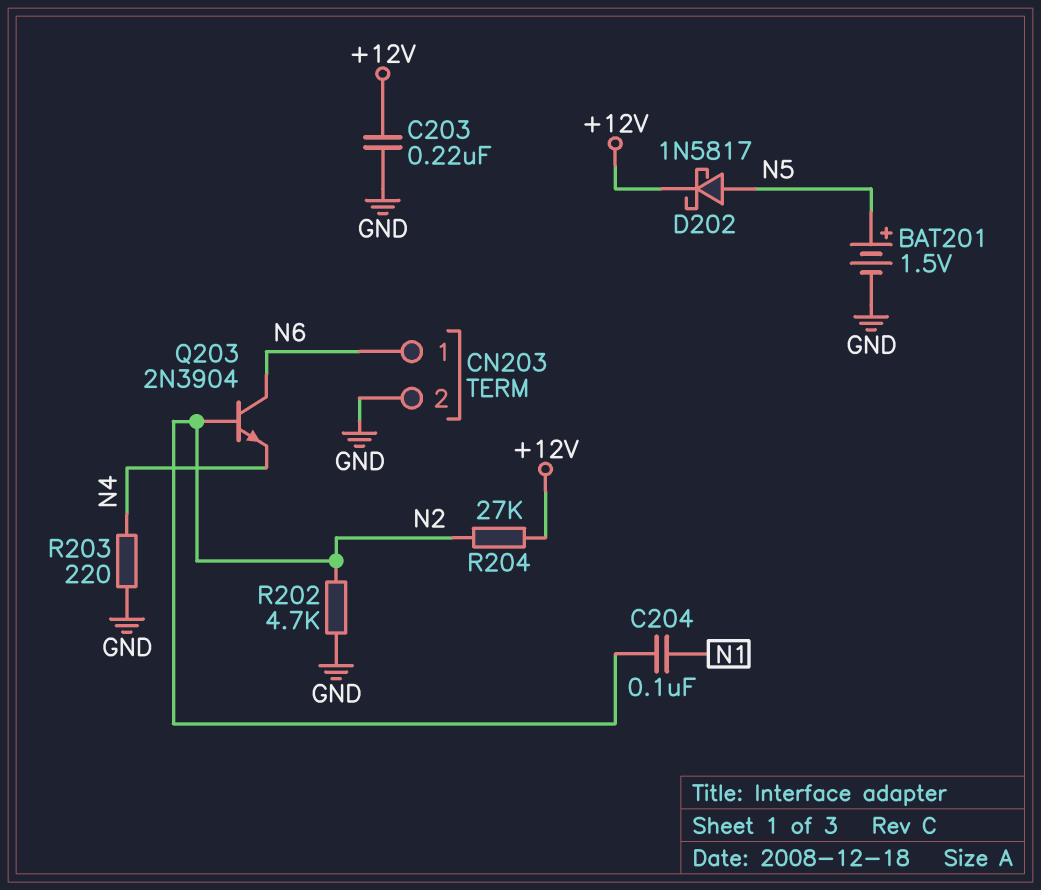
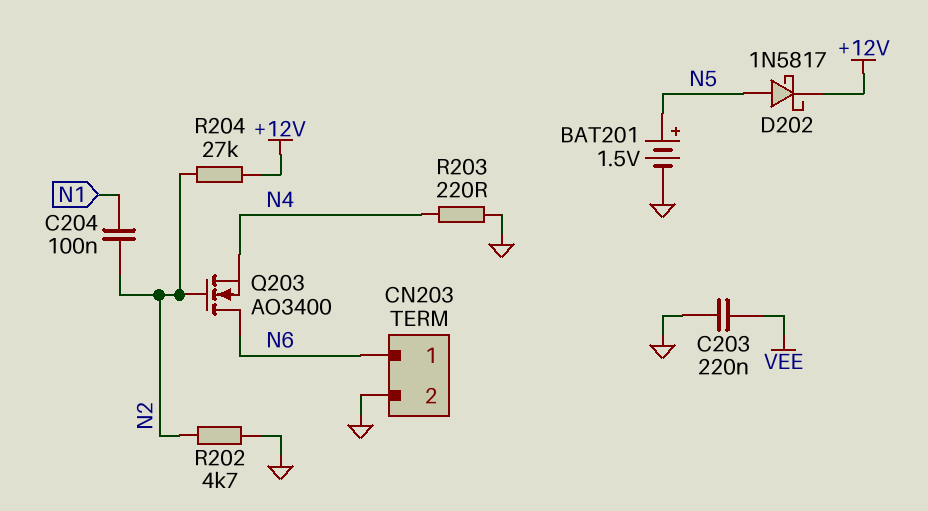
C203: 220nF (+12V, GND) -> 220nF (GND, VEE)
Q203: NPN 2N3904 (B N2, C N6, E N4) -> NMOS AO3400 (G N2, D N6, S N4)

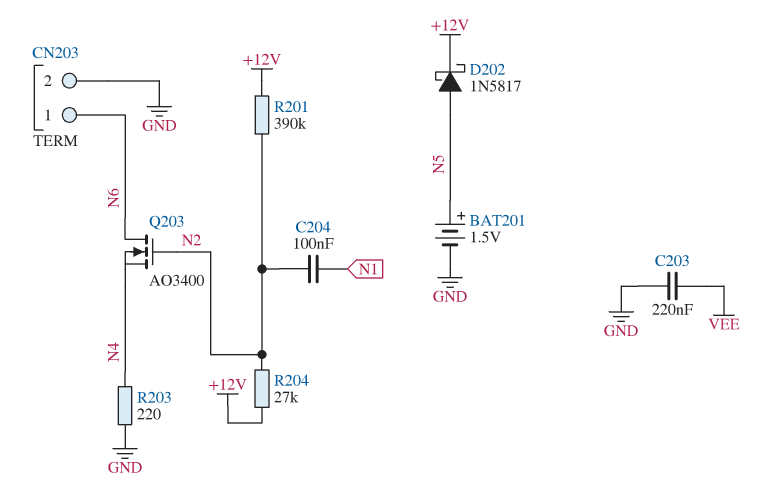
R201: none -> 390k (+12V, N2)
R202: 4.7k (GND, N2) -> none

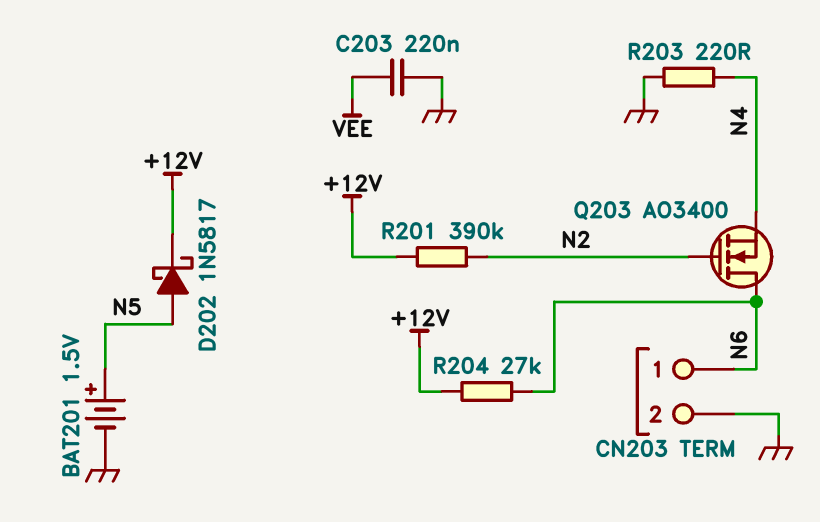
C204: 100nF (N1, N2) -> none
R204: 27k (+12V, N2) -> 27k (+12V, N6)

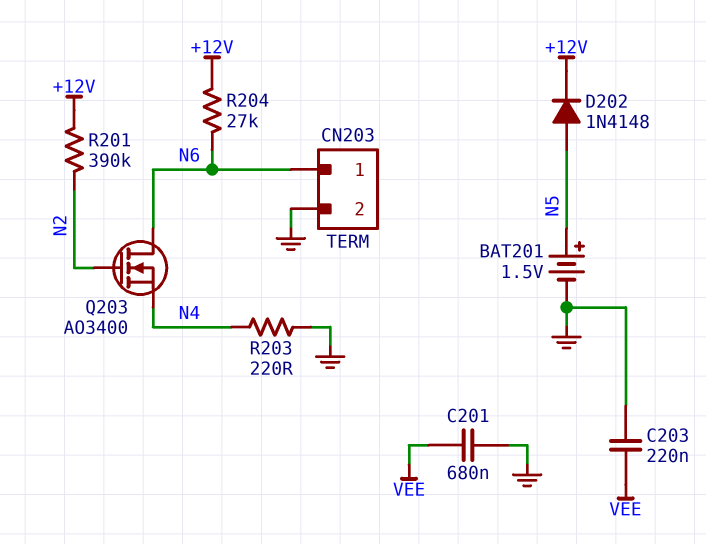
C201: none -> 680nF (GND, VEE)
D202: schottky 1N5817 (A N5, K +12V) -> diode 1N4148 (A N5, K +12V)

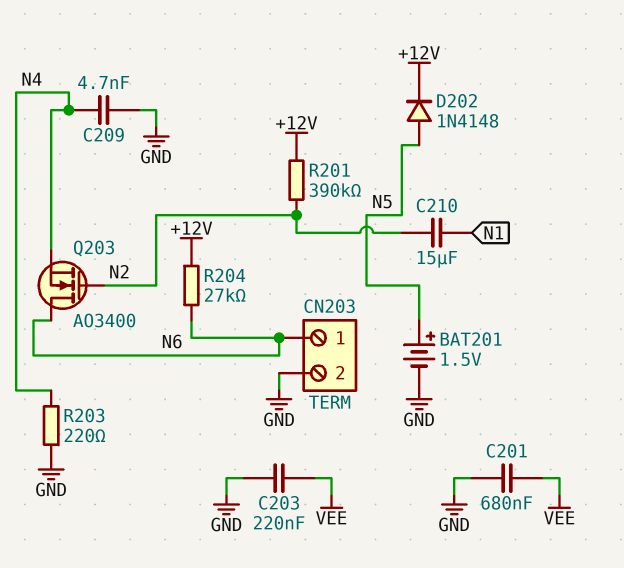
C209: none -> 4.7nF (GND, N4)
C210: none -> 15uF (N1, N2)

